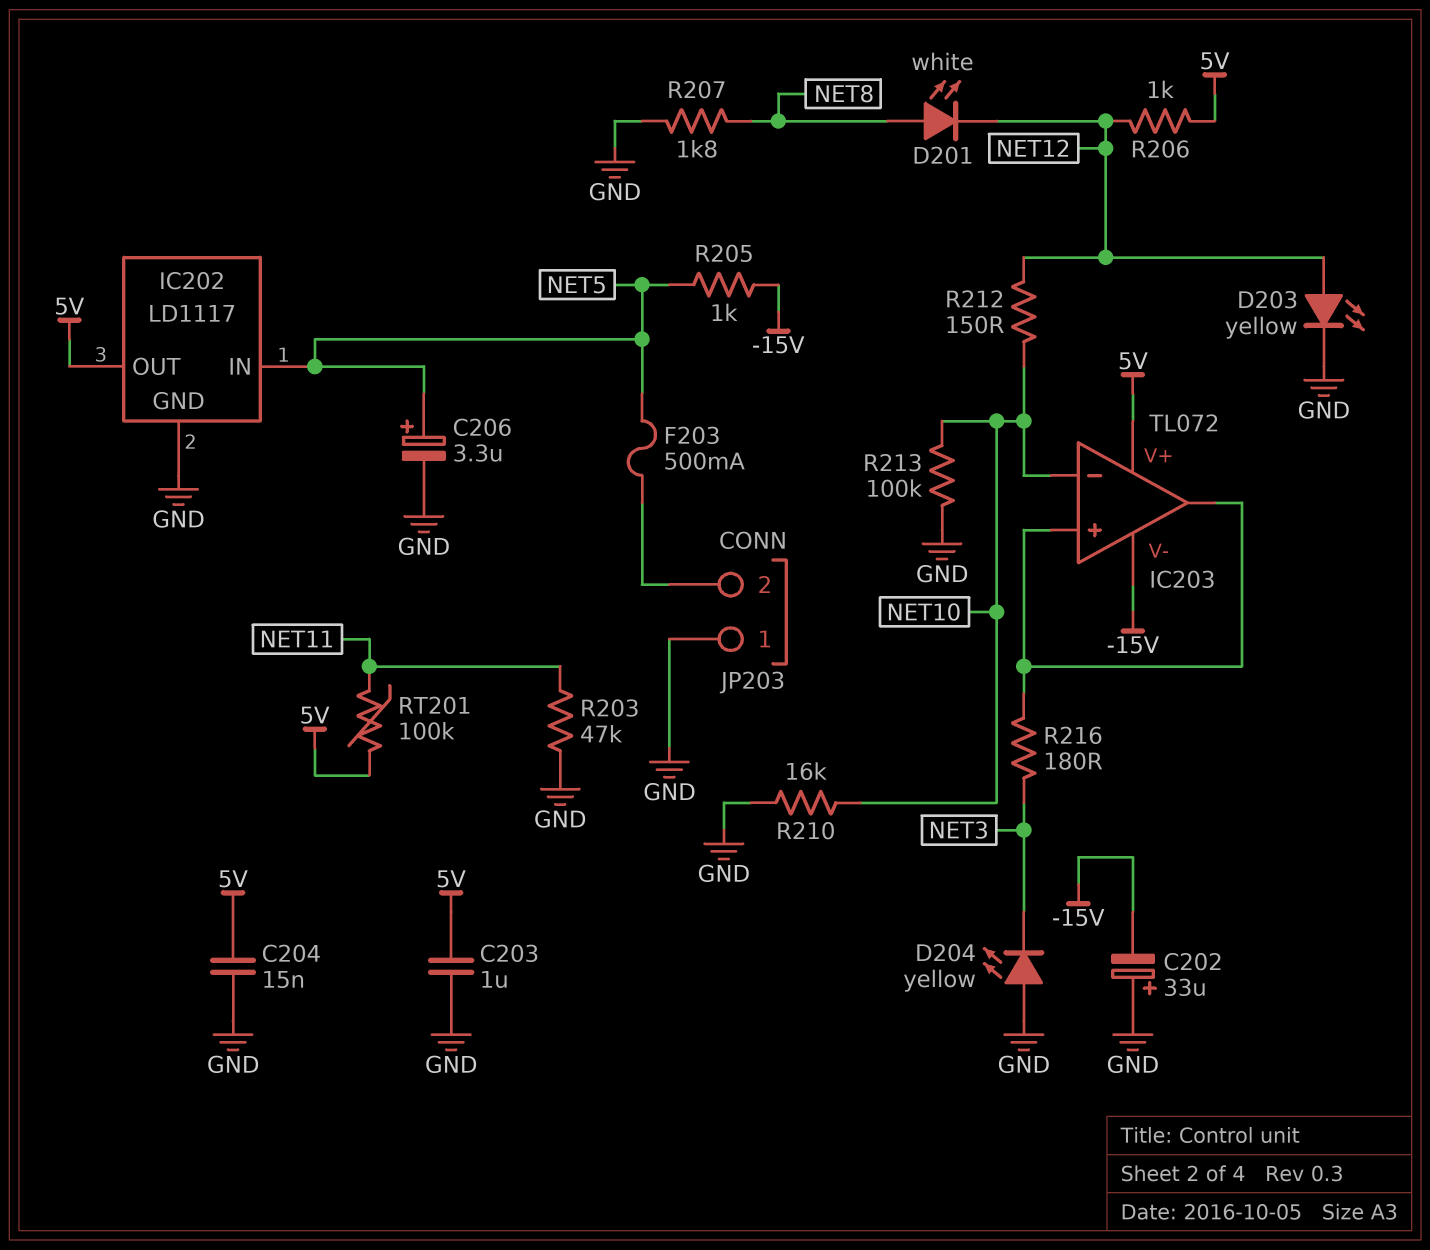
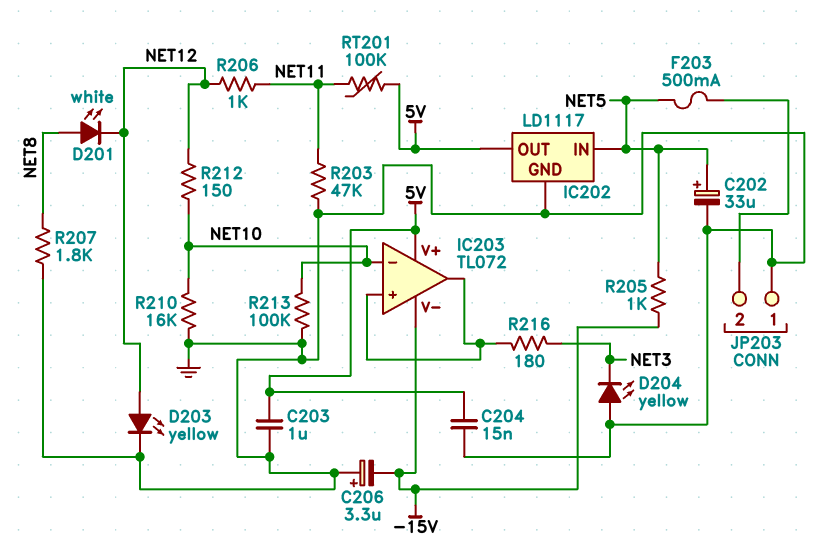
C202: 33uF (plus GND, minus -15V) -> 33uF (plus NET5, minus GND)
C206: 3.3uF (plus NET5, minus GND) -> 3.3uF (plus GND, minus -15V)
R206: 1k (5V, NET12) -> 1k (NET11, NET12)

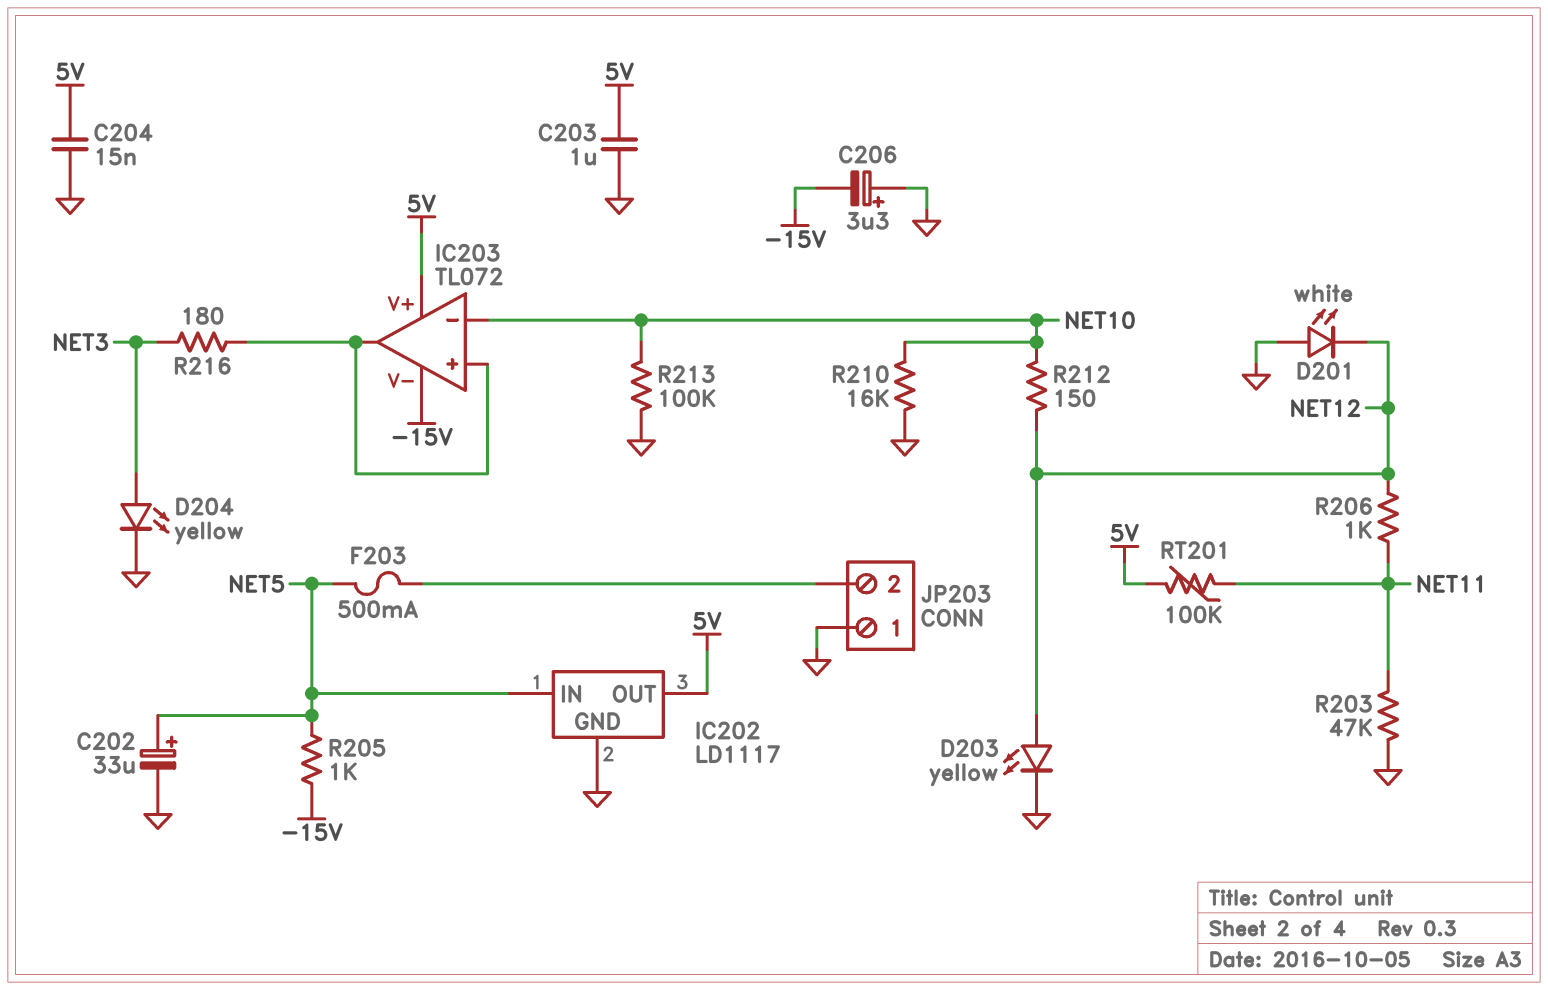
D201: LED white (A NET8, K NET12) -> LED white (A GND, K NET12)
D204: LED yellow (A GND, K NET3) -> LED yellow (A NET3, K GND)
R207: 1.8k (GND, NET8) -> none

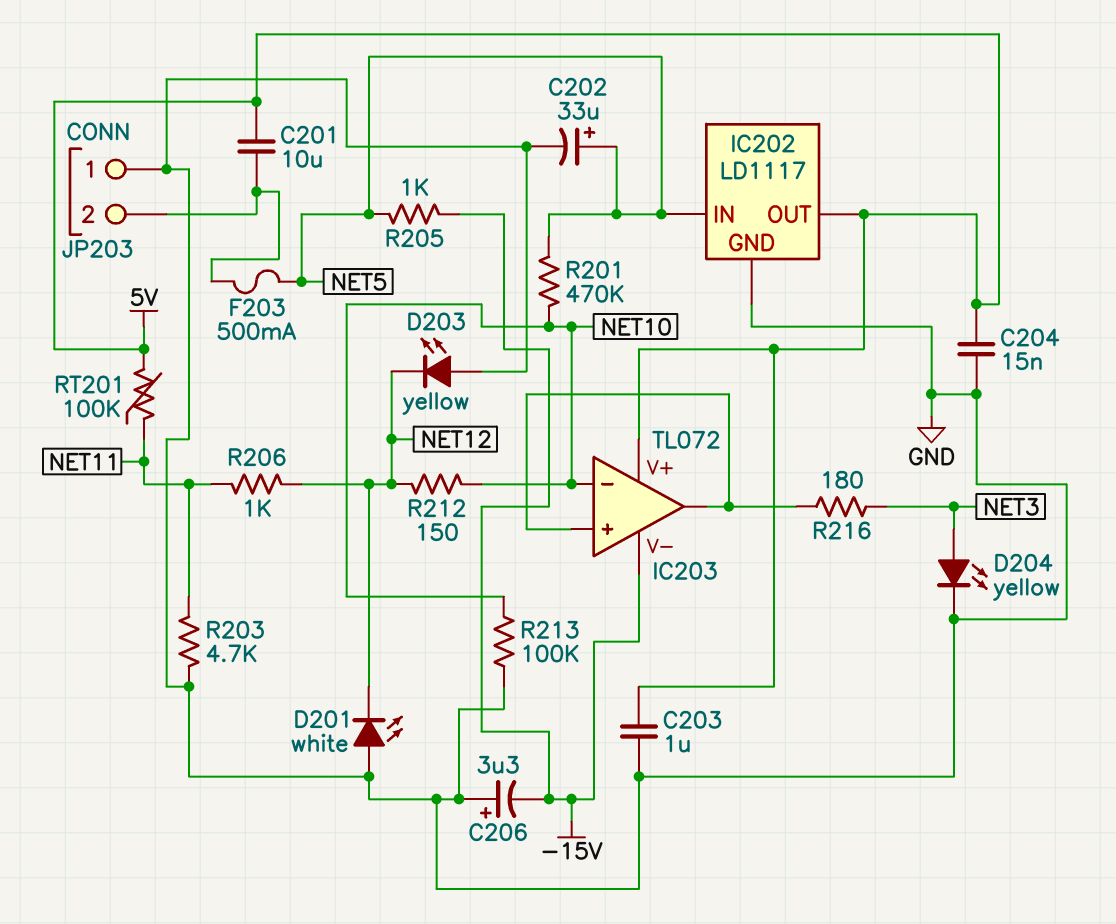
C201: none -> 10uF (5V, JP203/2)
D203: LED yellow (A NET12, K GND) -> LED yellow (A GND, K NET12)
R201: none -> 470k (NET5, NET10)
R203: 47k (GND, NET11) -> 4.7k (GND, NET11)
R210: 16k (GND, NET10) -> none

